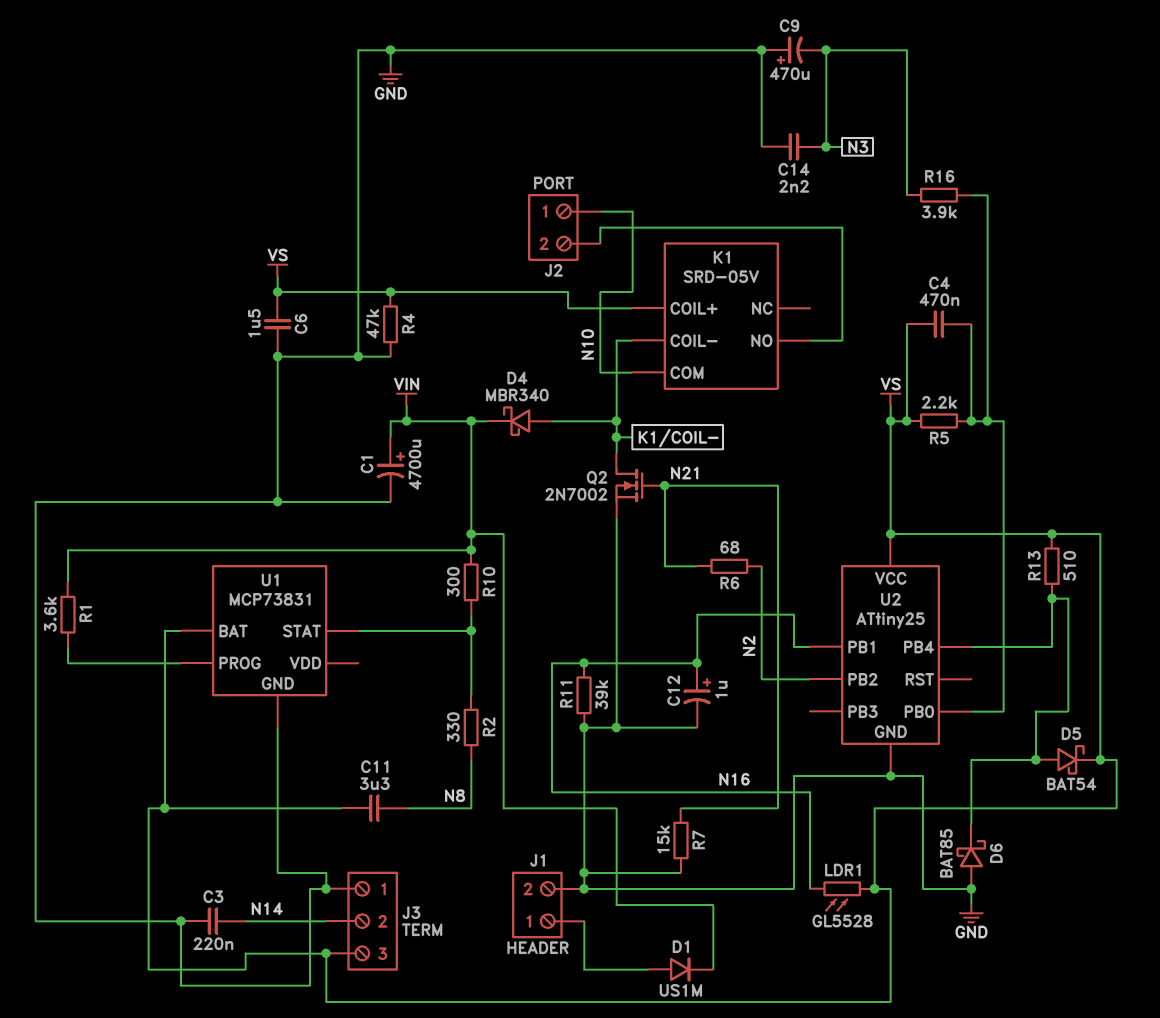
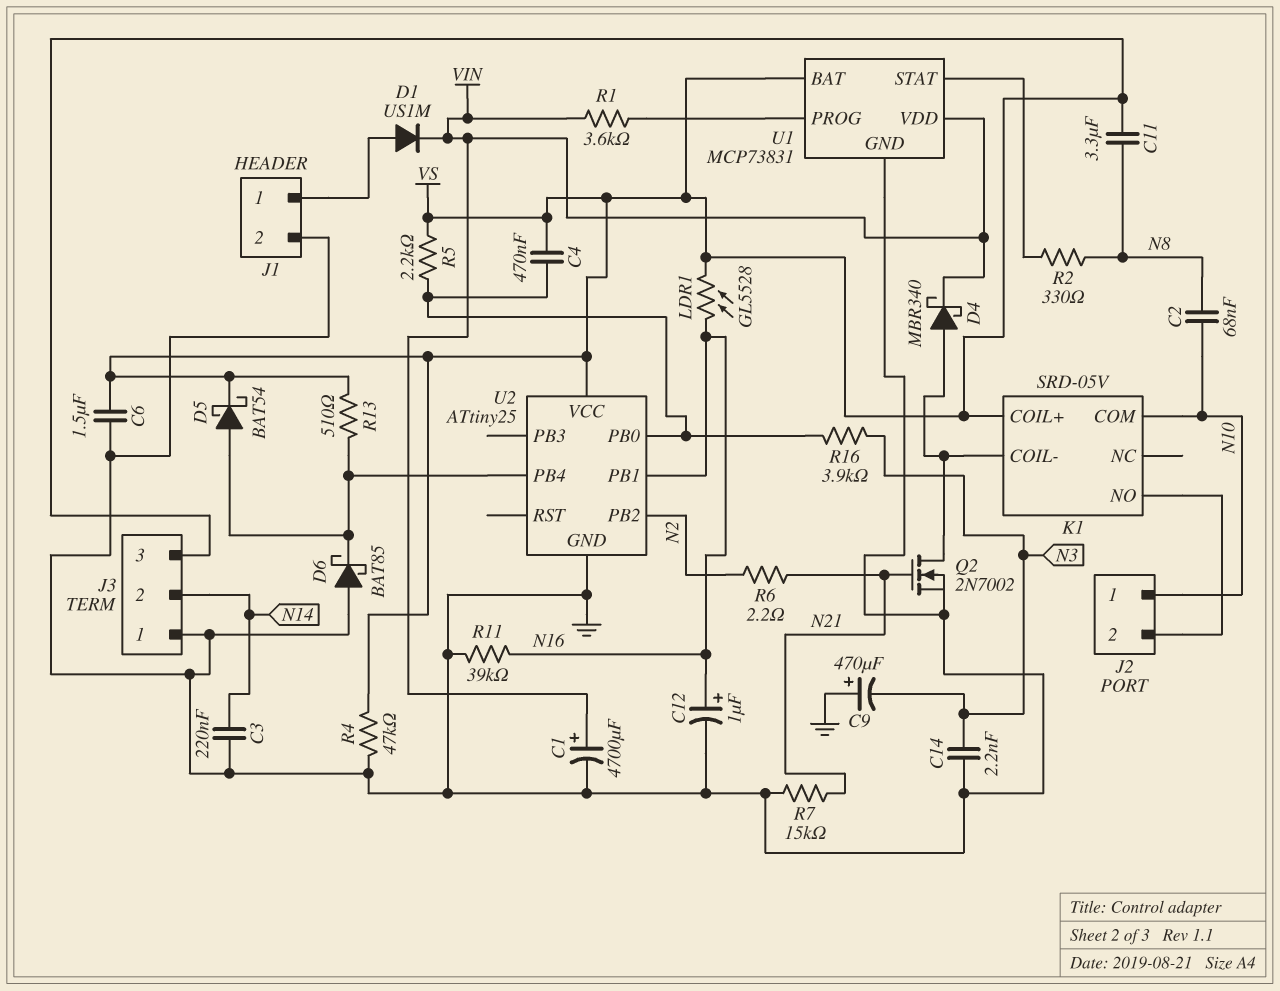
C2: none -> 68nF (N8, N10)
R6: 68 (N2, N21) -> 2.2 (N2, N21)
R10: 300 (U1/STAT, VIN) -> none
U1 pin VDD: none -> VIN

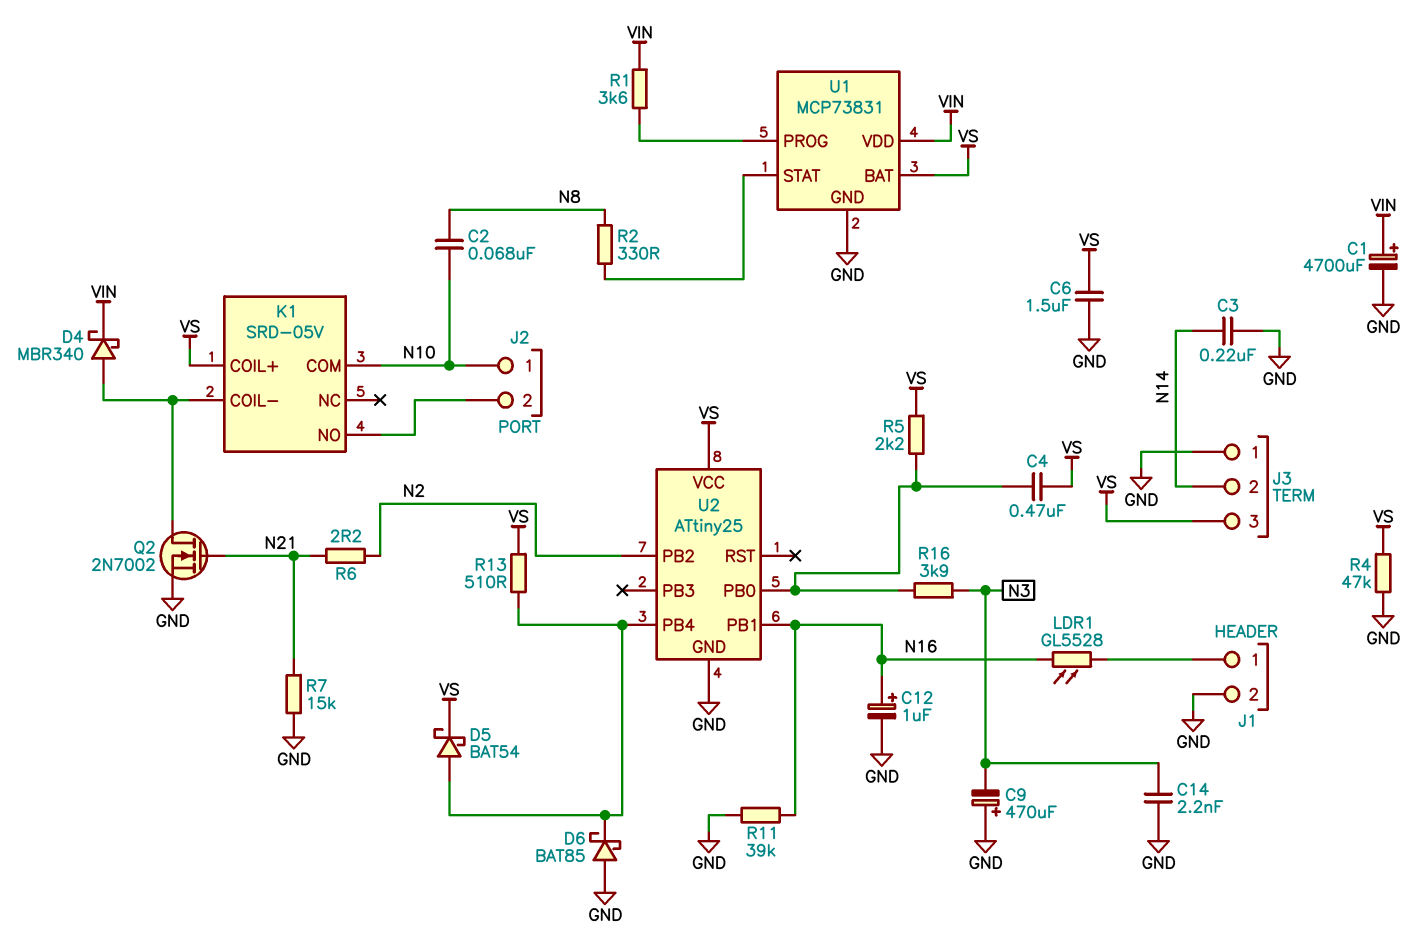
C11: 3.3uF (N8, VS) -> none
D1: diode US1M (A J1/1, K VIN) -> none
LDR1: GL5528 (N16, VS) -> GL5528 (J1/1, N16)

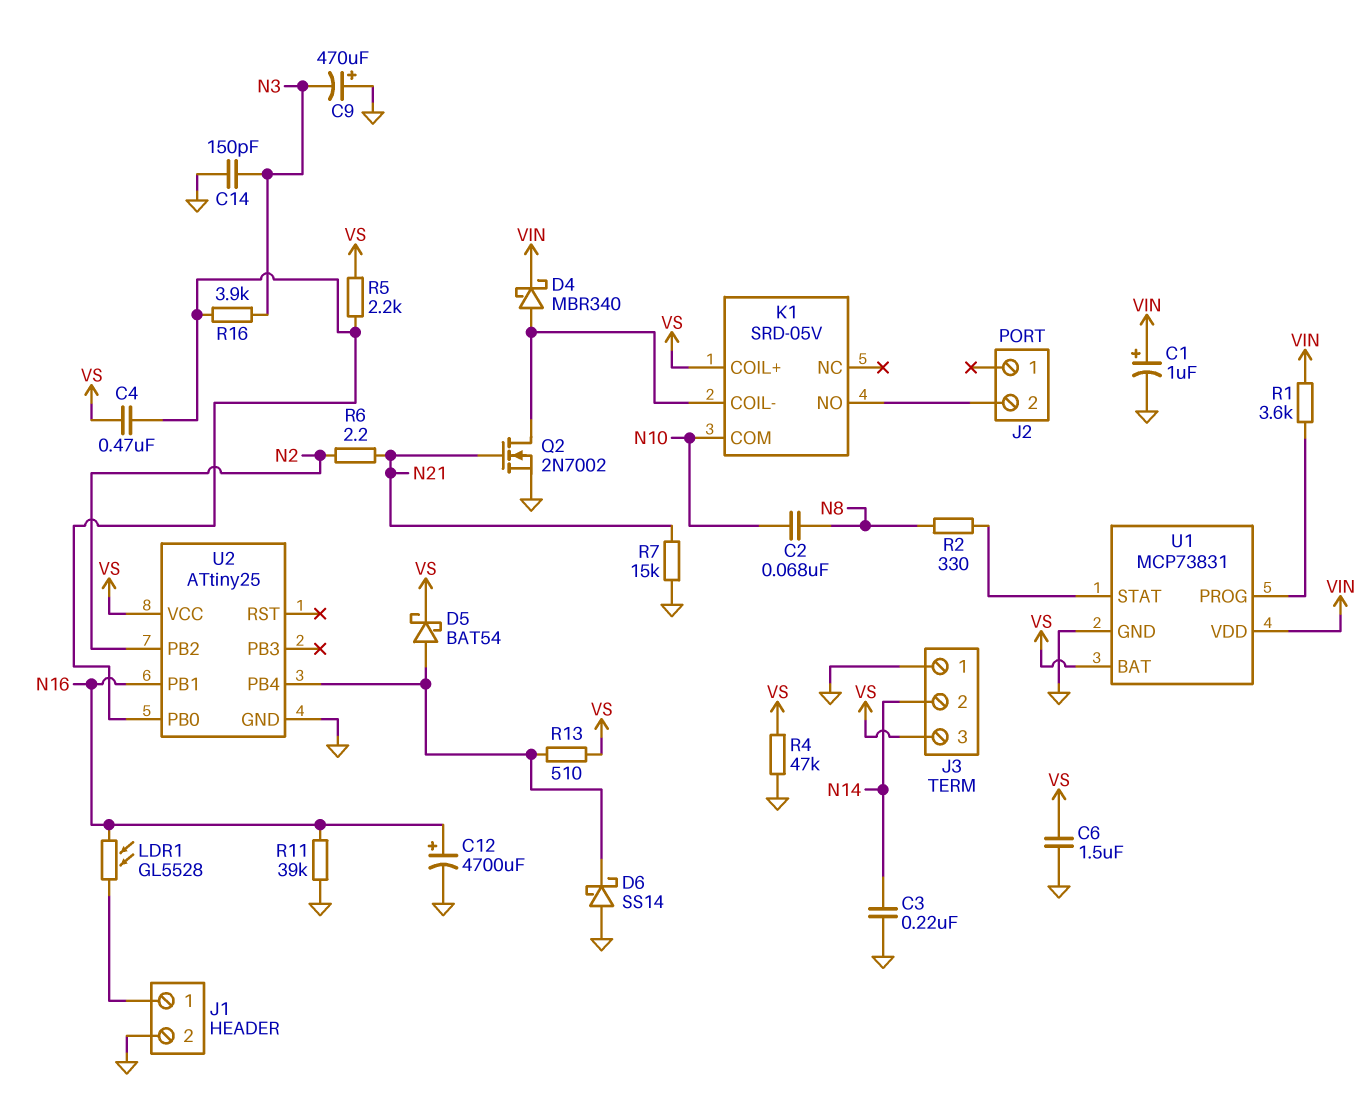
C1: 4700uF (plus VIN, minus GND) -> 1uF (plus VIN, minus GND)
C12: 1uF (plus N16, minus GND) -> 4700uF (plus N16, minus GND)
C14: 2.2nF (GND, N3) -> 150pF (GND, N3)
D6: schottky BAT85 (A GND, K U2/PB4) -> schottky SS14 (A GND, K U2/PB4)
J2 pin 1: N10 -> none

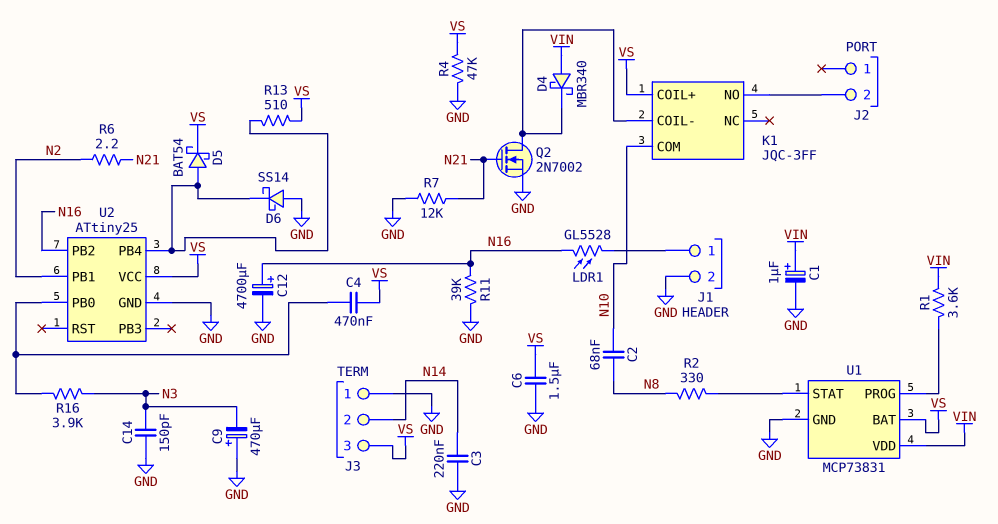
D4: schottky MBR340 (A K1/COIL-, K VIN) -> schottky MBR340 (A VIN, K K1/COIL-)
K1: SRD-05V -> JQC-3FF
R5: 2.2k (U2/PB0, VS) -> none
R7: 15k (GND, N21) -> 12k (GND, N21)
U2 pin PB1: N16 -> N2
U2 pin PB2: N2 -> N16

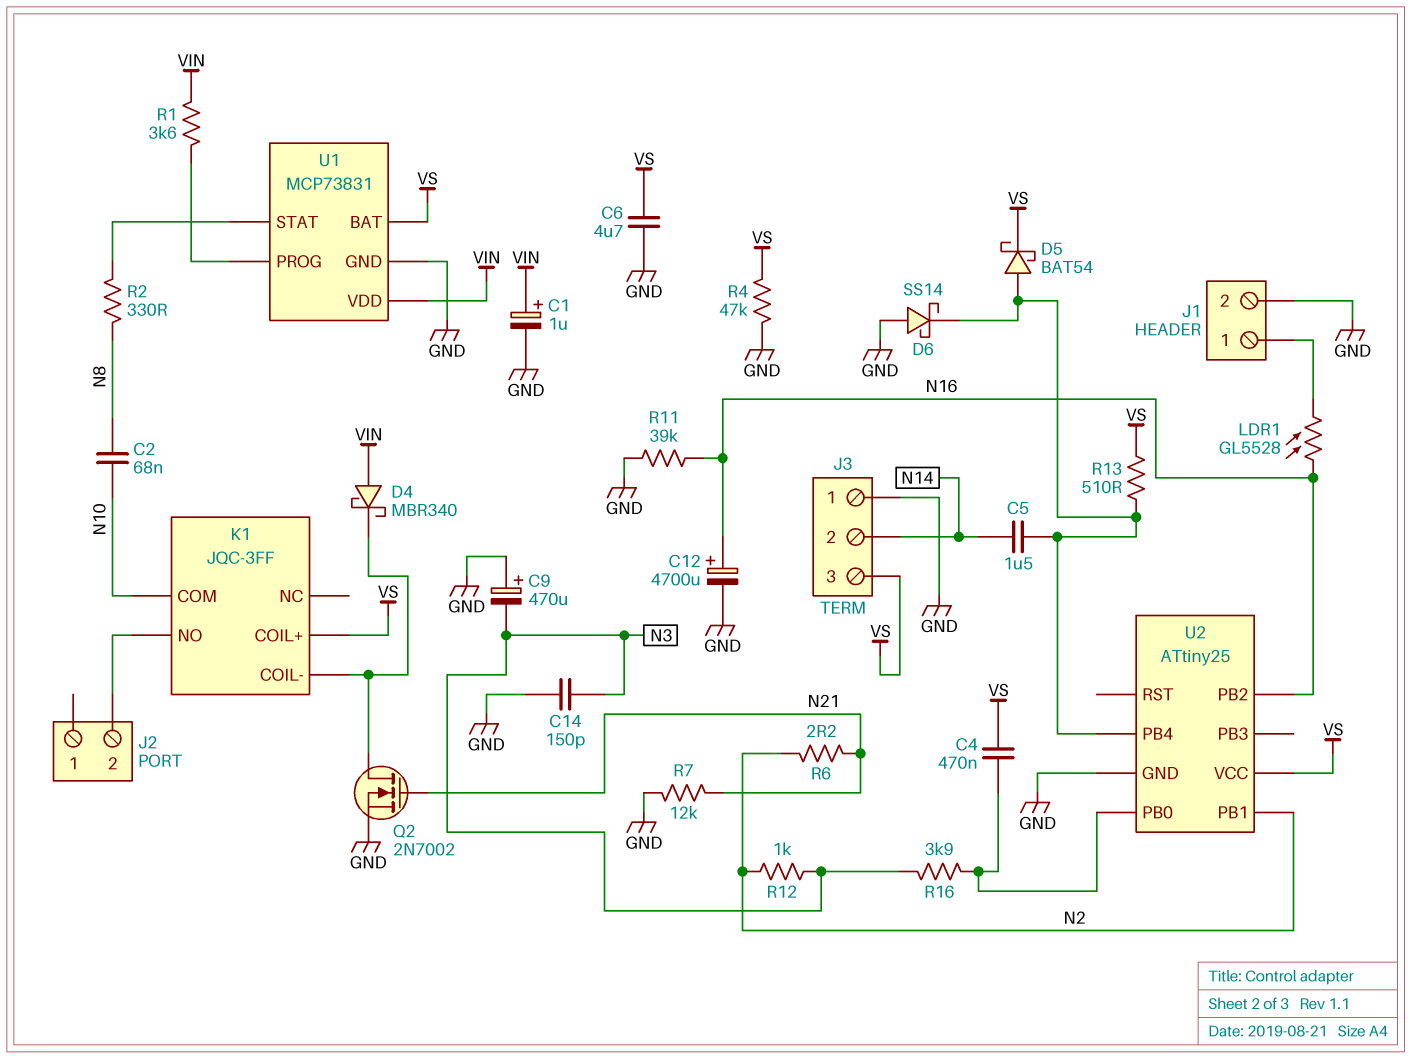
C3: 220nF (GND, N14) -> none
C5: none -> 1.5uF (N14, U2/PB4)
C6: 1.5uF (GND, VS) -> 4.7uF (GND, VS)
R12: none -> 1k (N2, N3)

